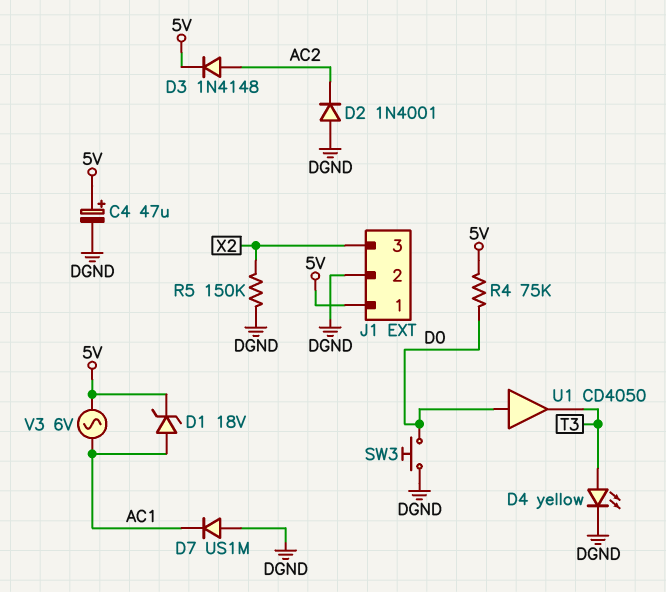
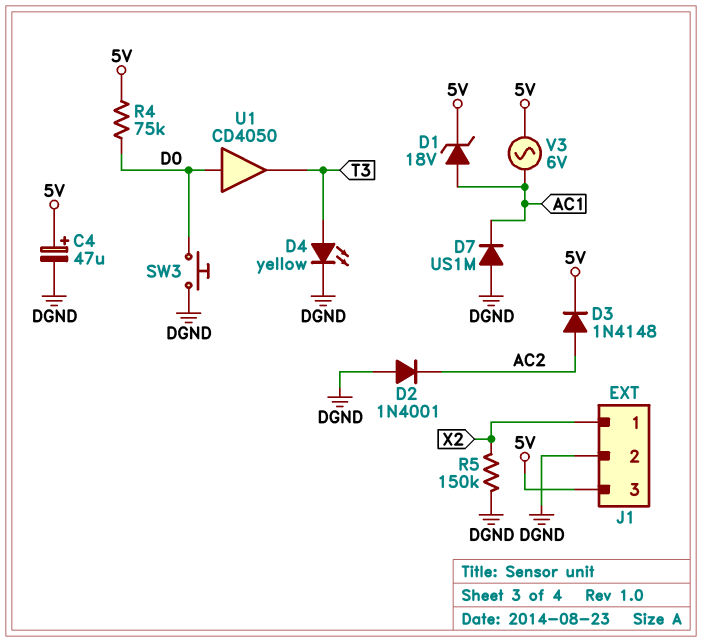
J1 pin 1: 5V -> X2
J1 pin 3: X2 -> 5V

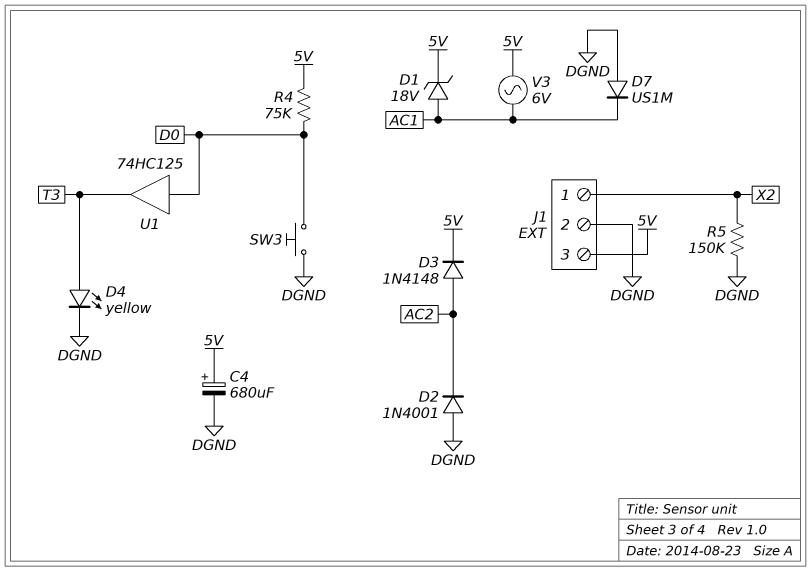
C4: 47uF (plus 5V, minus DGND) -> 680uF (plus 5V, minus DGND)
U1: buffer CD4050 (in D0, out T3) -> buffer 74HC125 (in D0, out T3)

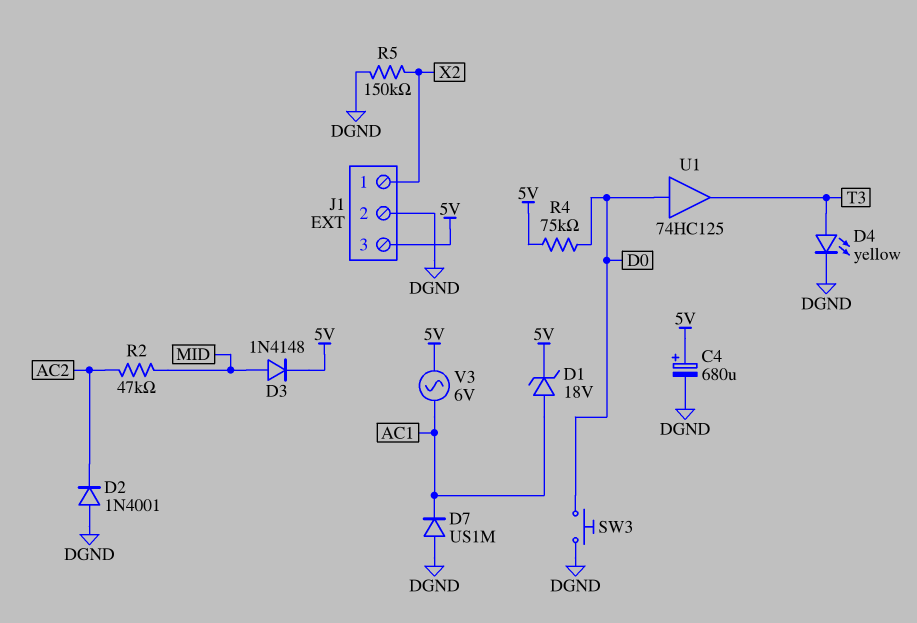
D3: diode 1N4148 (A AC2, K 5V) -> diode 1N4148 (A MID, K 5V)
R2: none -> 47k (AC2, MID)

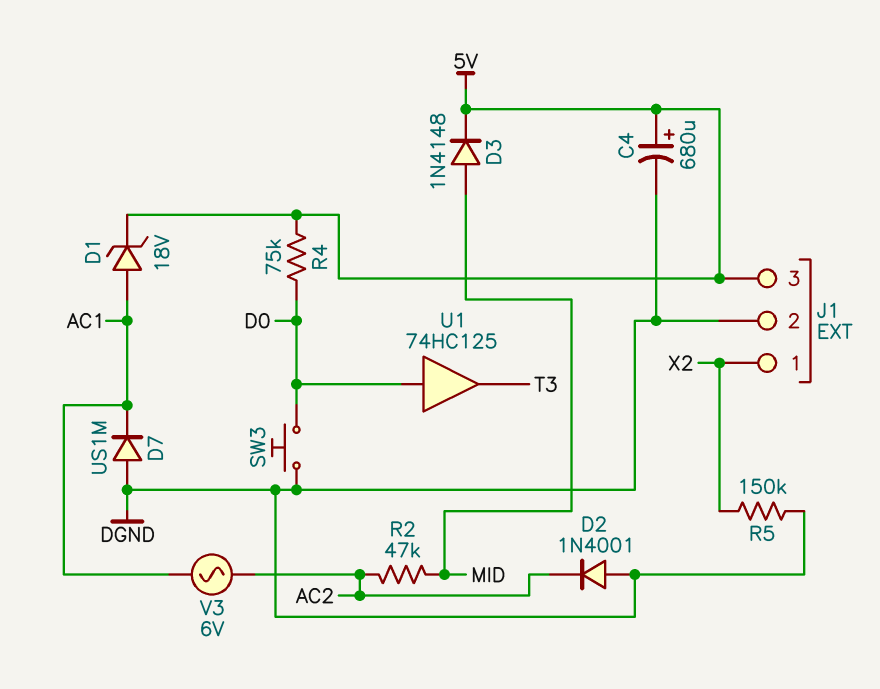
D4: LED yellow (A T3, K DGND) -> none
V3: AC 6V (5V, AC1) -> AC 6V (AC1, AC2)

